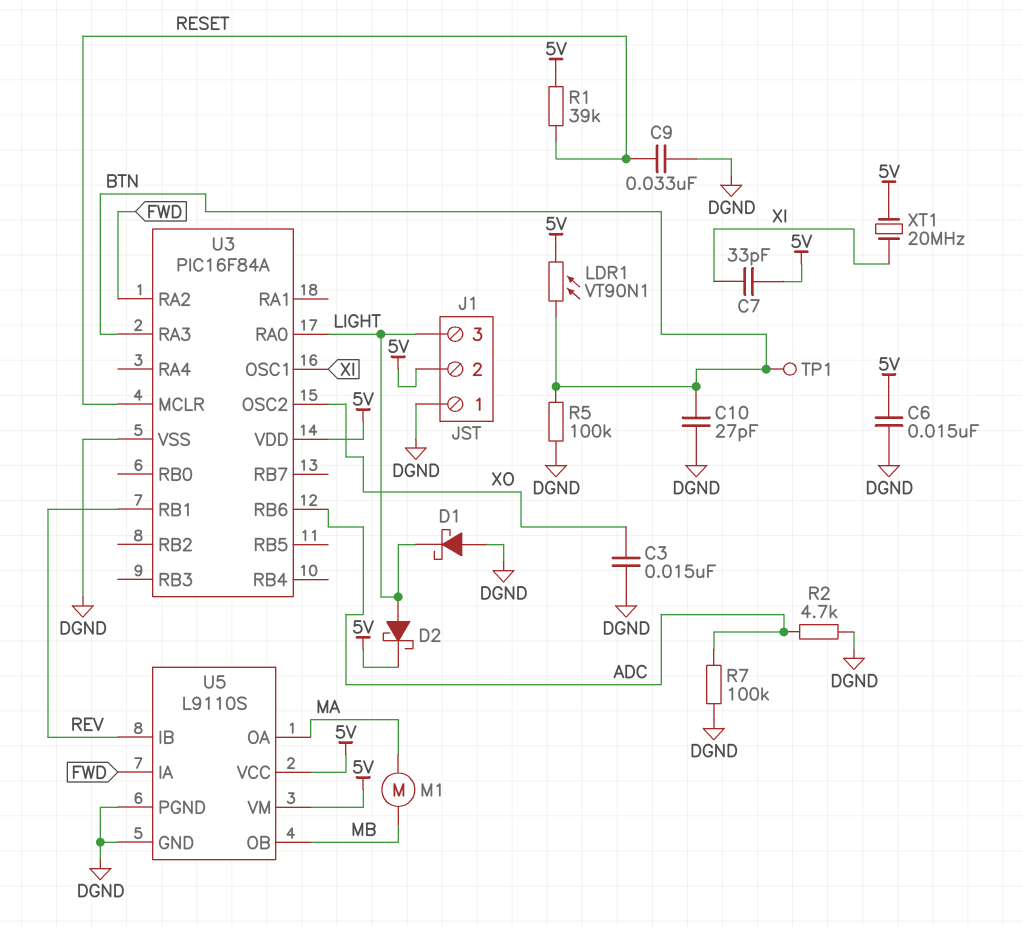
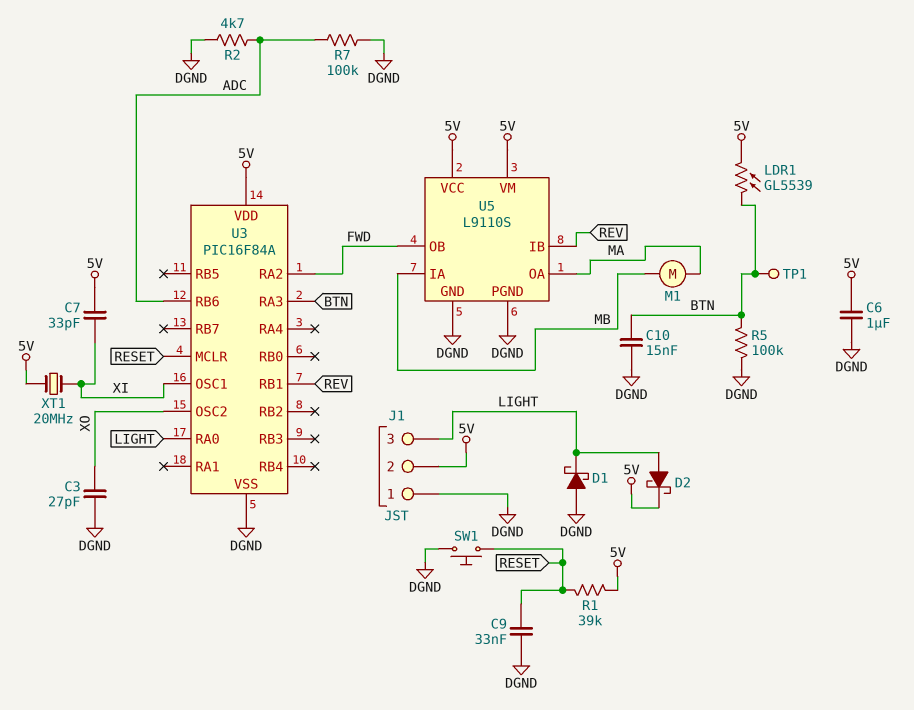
C3: 15nF (DGND, XO) -> 27pF (DGND, XO)
C6: 15nF (5V, DGND) -> 1uF (5V, DGND)
C10: 27pF (BTN, DGND) -> 15nF (BTN, DGND)
LDR1: VT90N1 (5V, BTN) -> GL5539 (5V, BTN)
SW1: none -> button (DGND, RESET)
U5 pin IA: FWD -> MB
U5 pin OB: MB -> FWD

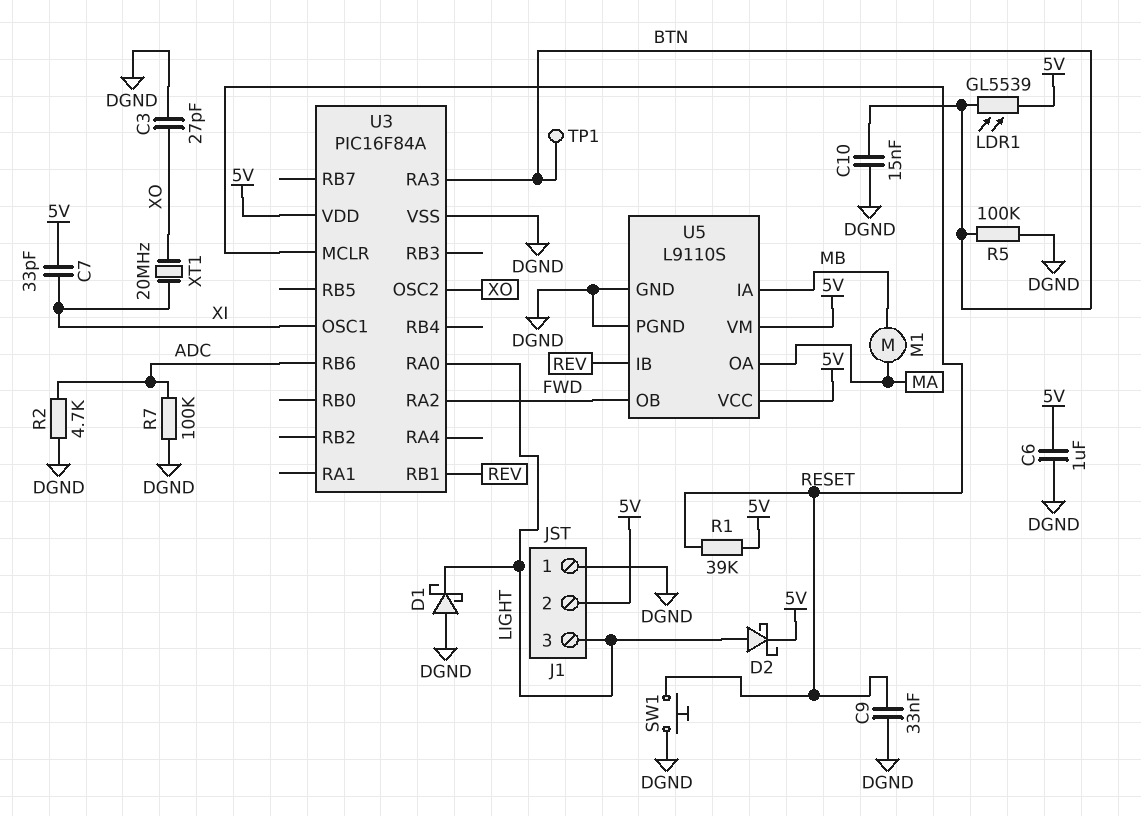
XT1: 20MHz (5V, XI) -> 20MHz (XI, XO)

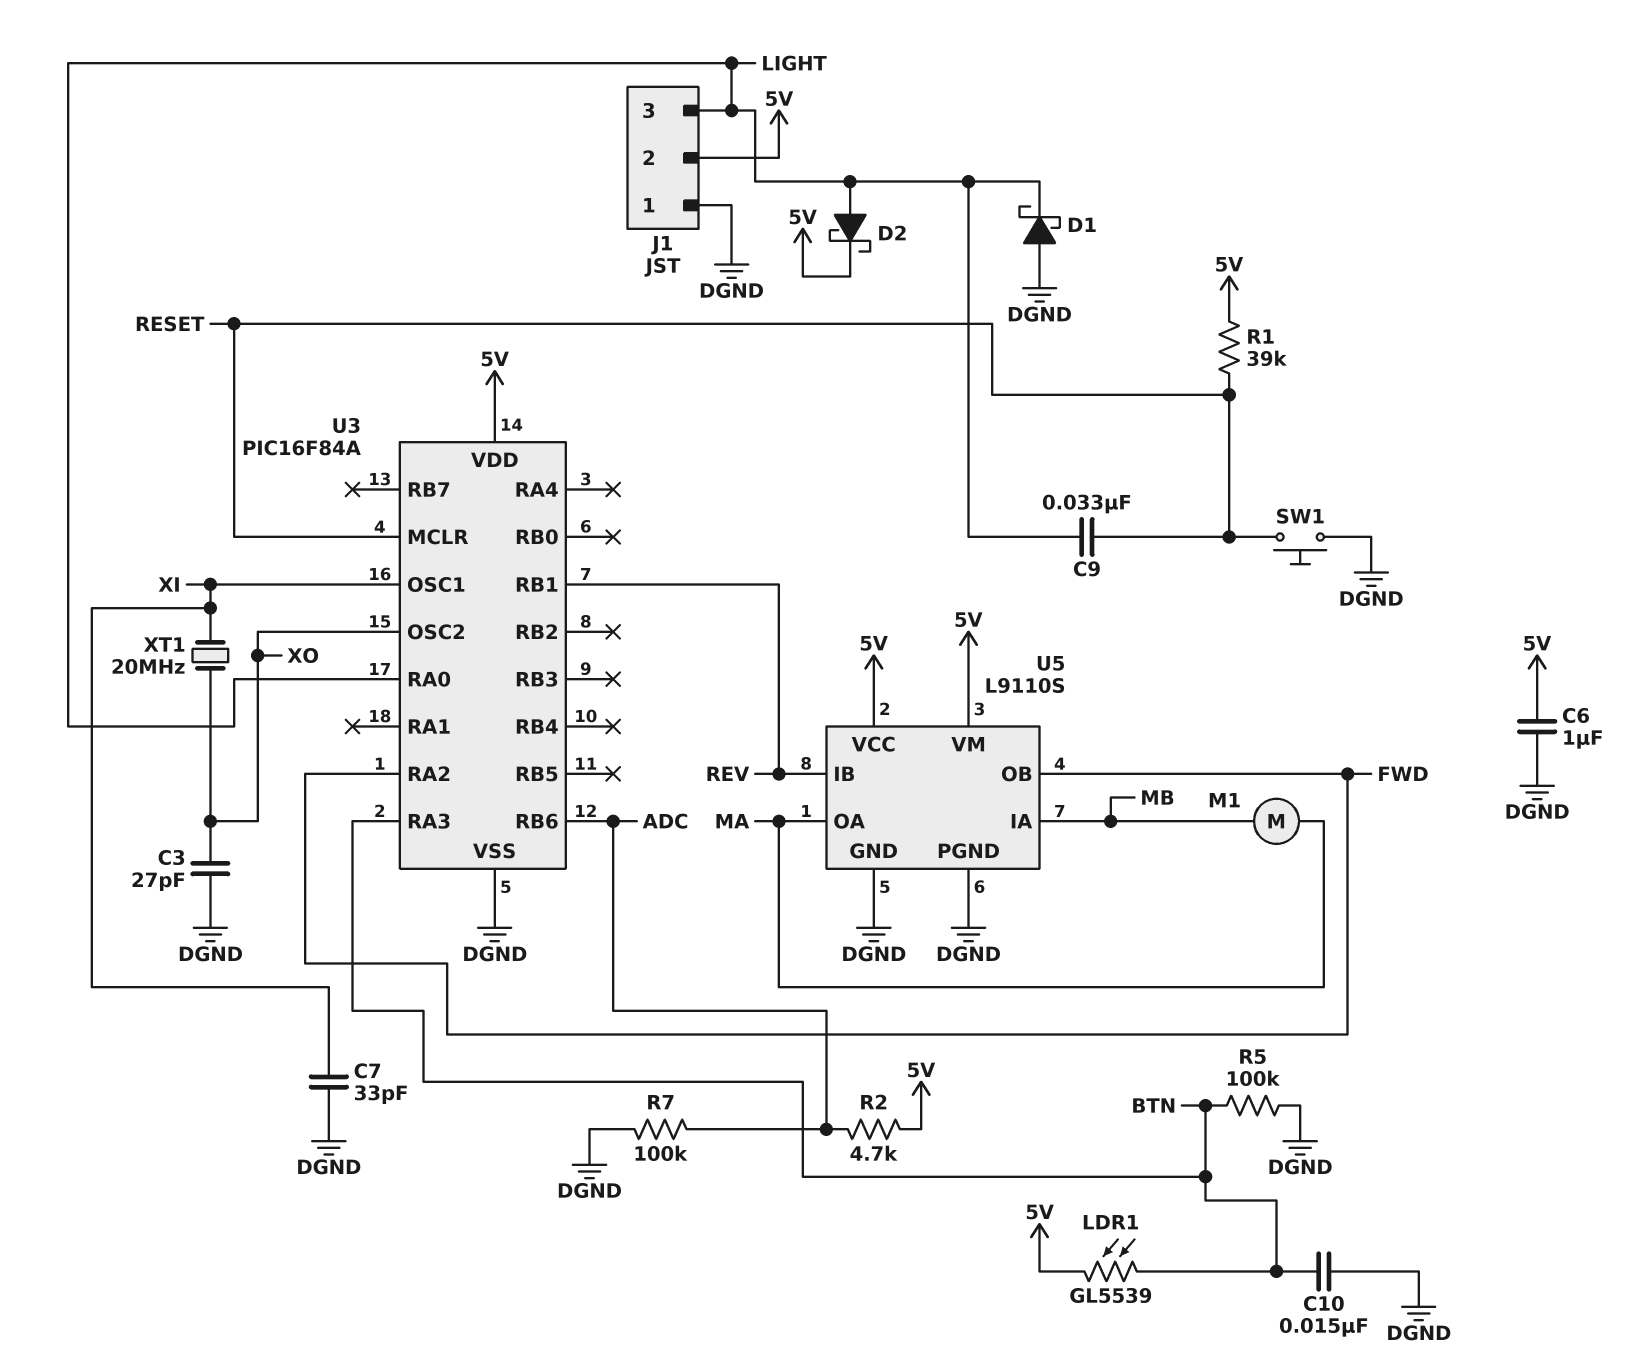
C7: 33pF (5V, XI) -> 33pF (DGND, XI)
C9: 33nF (DGND, RESET) -> 33nF (LIGHT, RESET)
R2: 4.7k (ADC, DGND) -> 4.7k (5V, ADC)
TP1: test point (BTN) -> none

